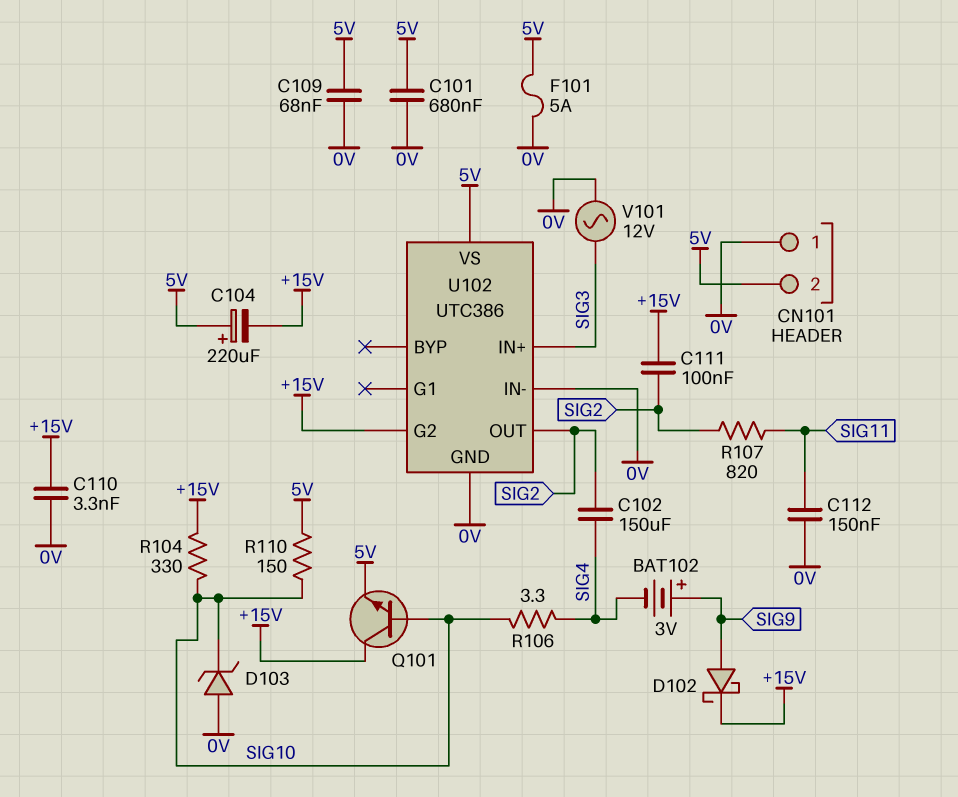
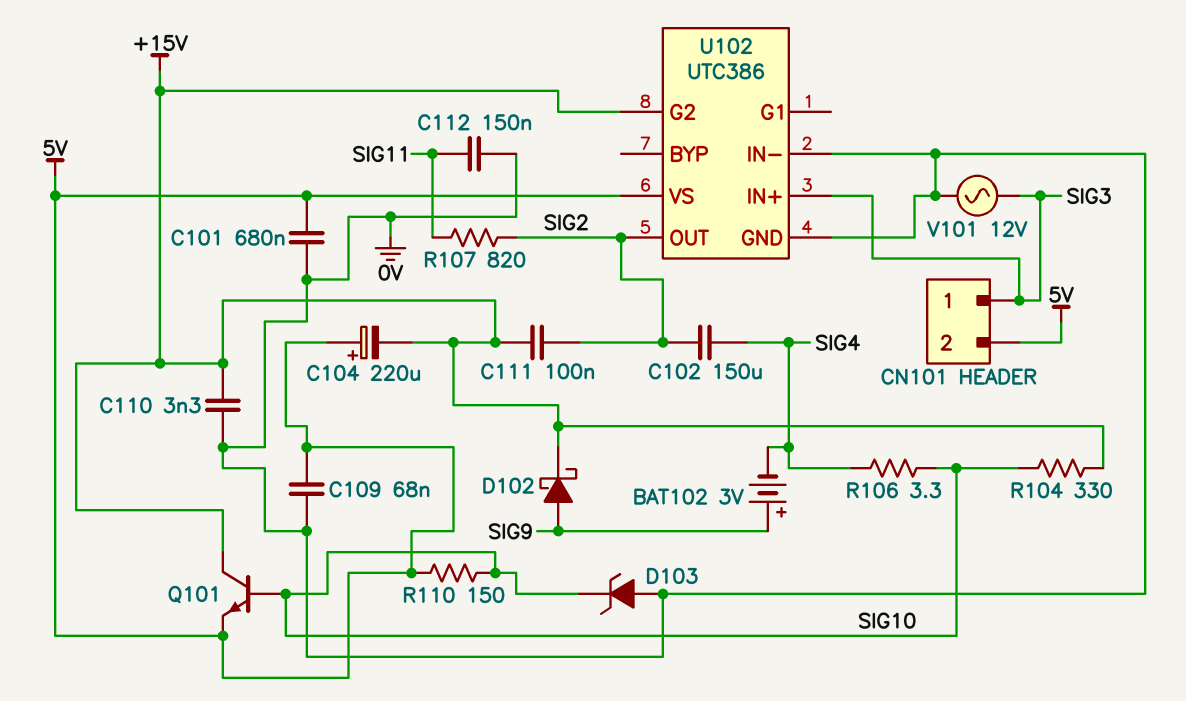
CN101 pin 1: 0V -> SIG3
F101: 5A (0V, 5V) -> none

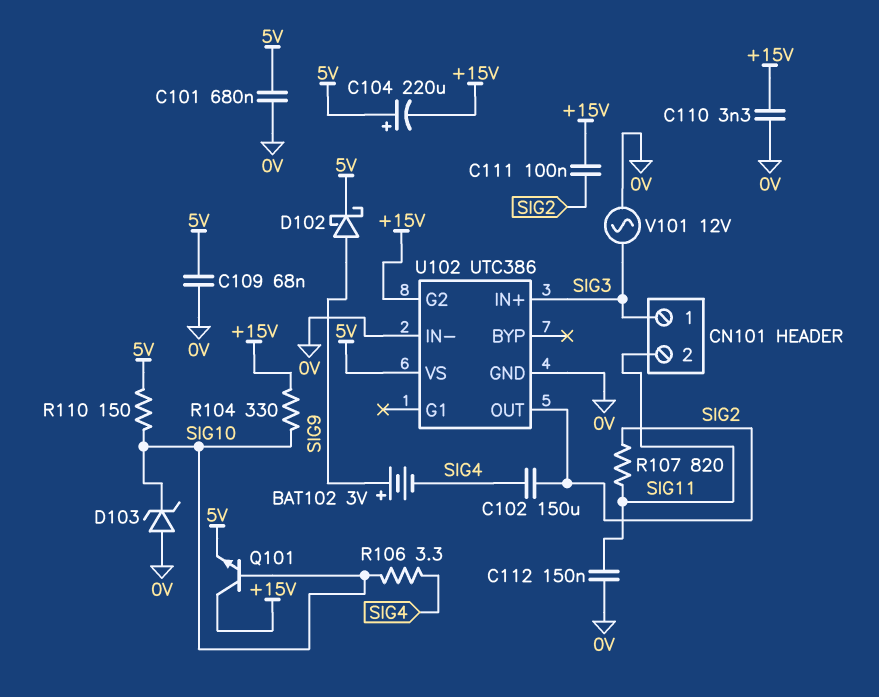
CN101 pin 2: 5V -> SIG11
D102: schottky (A SIG9, K +15V) -> schottky (A SIG9, K 5V)

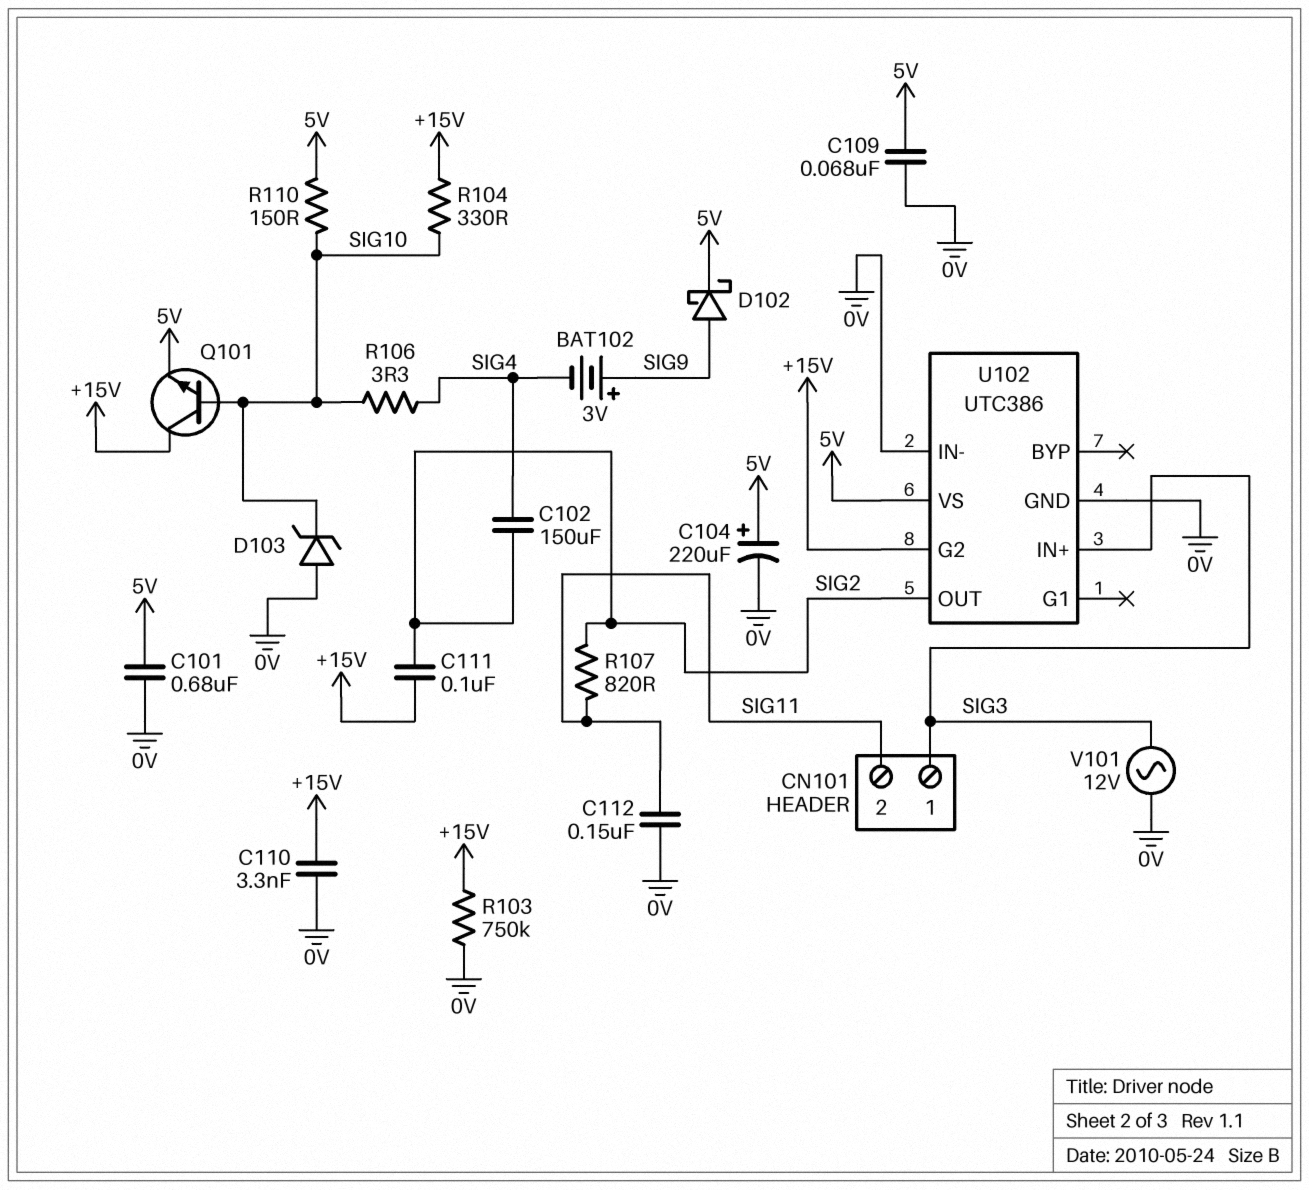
C104: 220uF (plus 5V, minus +15V) -> 220uF (plus 5V, minus 0V)
R103: none -> 750k (+15V, 0V)

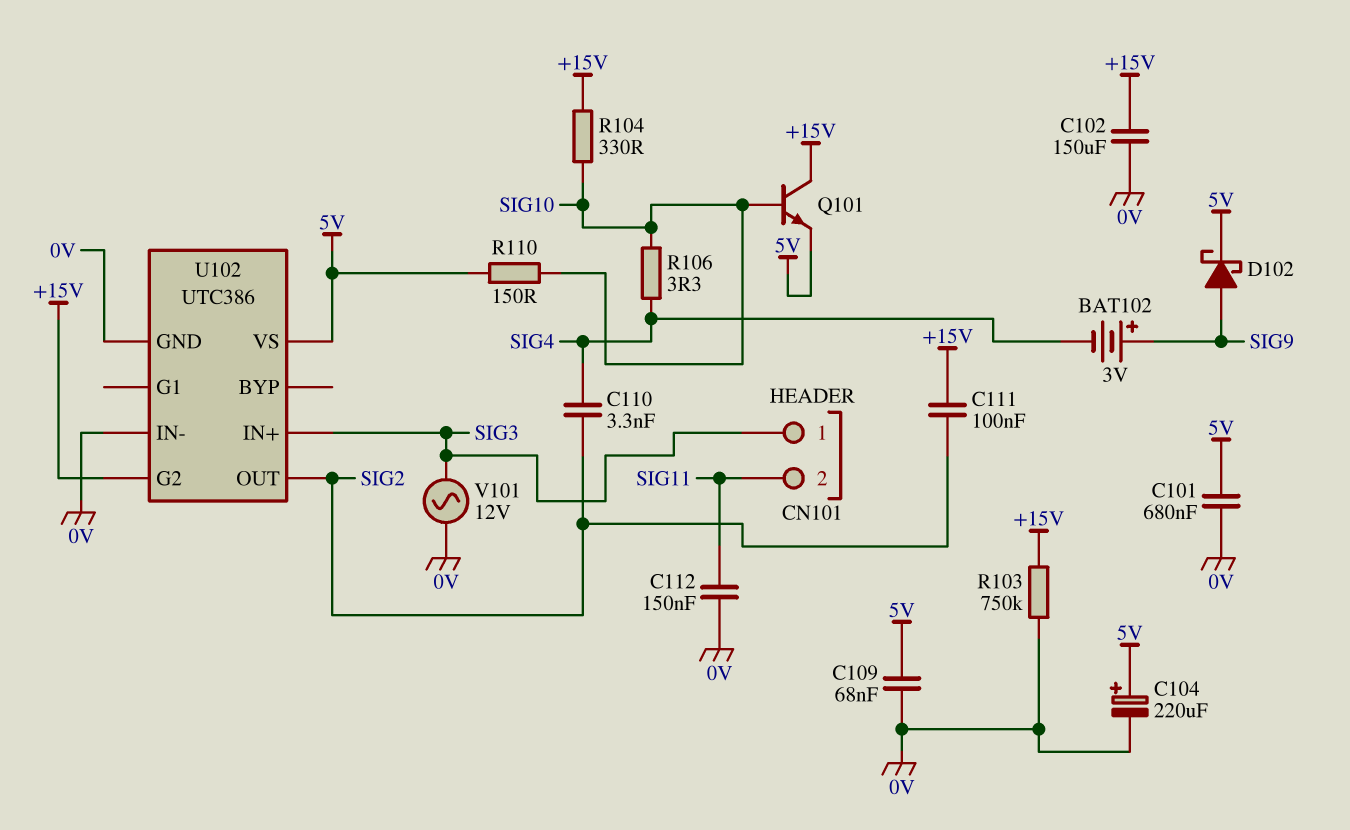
C102: 150uF (SIG2, SIG4) -> 150uF (+15V, 0V)
C110: 3.3nF (+15V, 0V) -> 3.3nF (SIG2, SIG4)
D103: zener (A 0V, K SIG10) -> none
R107: 820 (SIG2, SIG11) -> none

